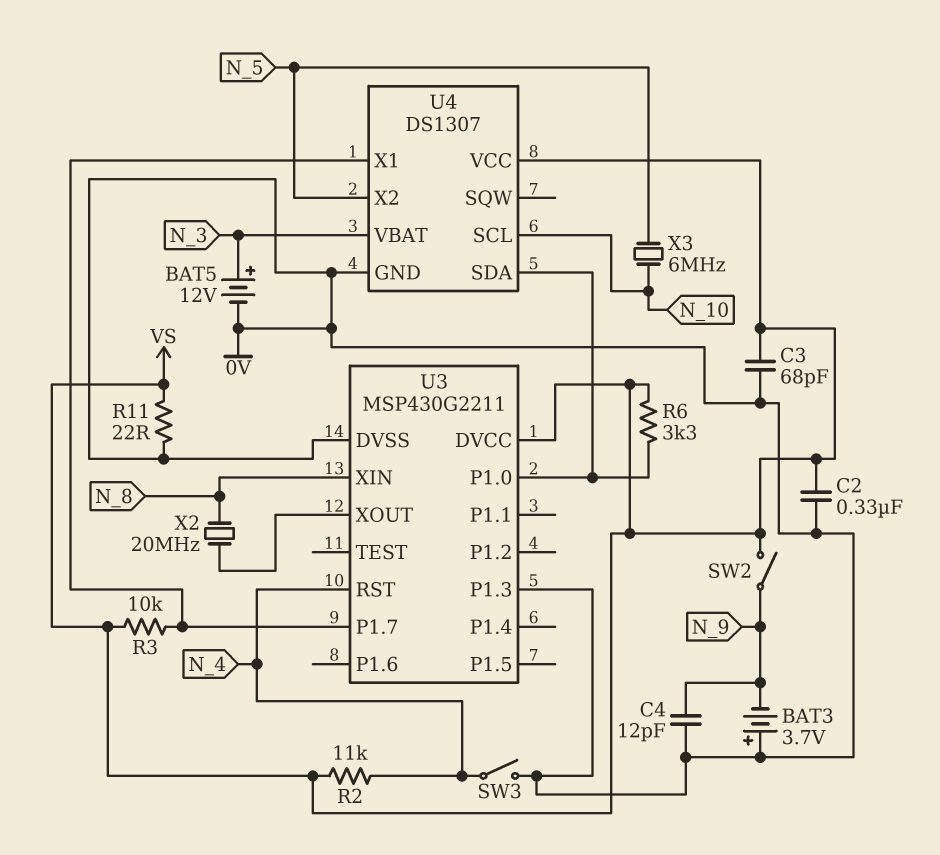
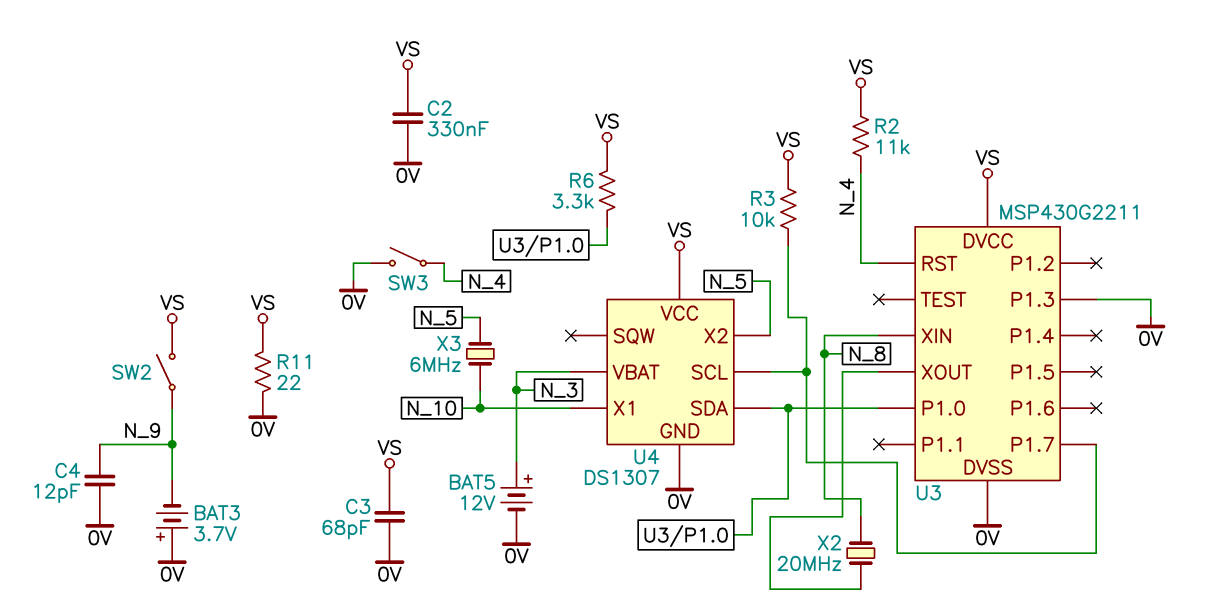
U4 pin SCL: N_10 -> U3/P1.7
U4 pin X1: U3/P1.7 -> N_10

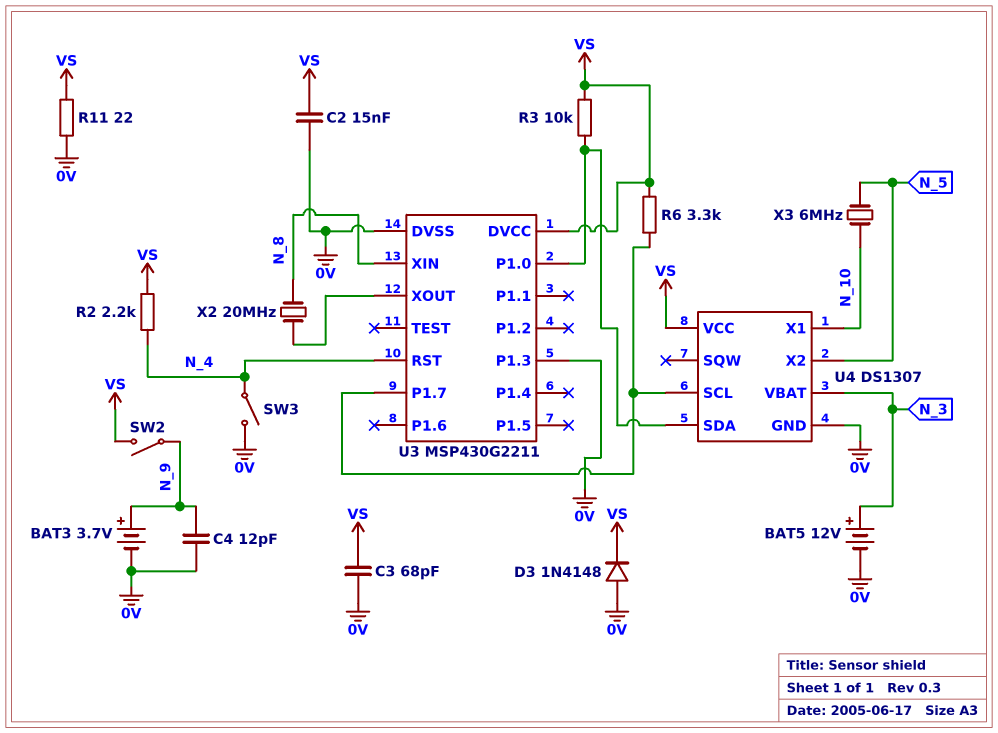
BAT3: 3.7V (plus 0V, minus N_9) -> 3.7V (plus N_9, minus 0V)
C2: 330nF (0V, VS) -> 15nF (0V, VS)
D3: none -> diode 1N4148 (A 0V, K VS)
R2: 11k (N_4, VS) -> 2.2k (N_4, VS)
R3: 10k (U3/P1.7, VS) -> 10k (U3/P1.0, VS)
R6: 3.3k (U3/P1.0, VS) -> 3.3k (U3/P1.7, VS)

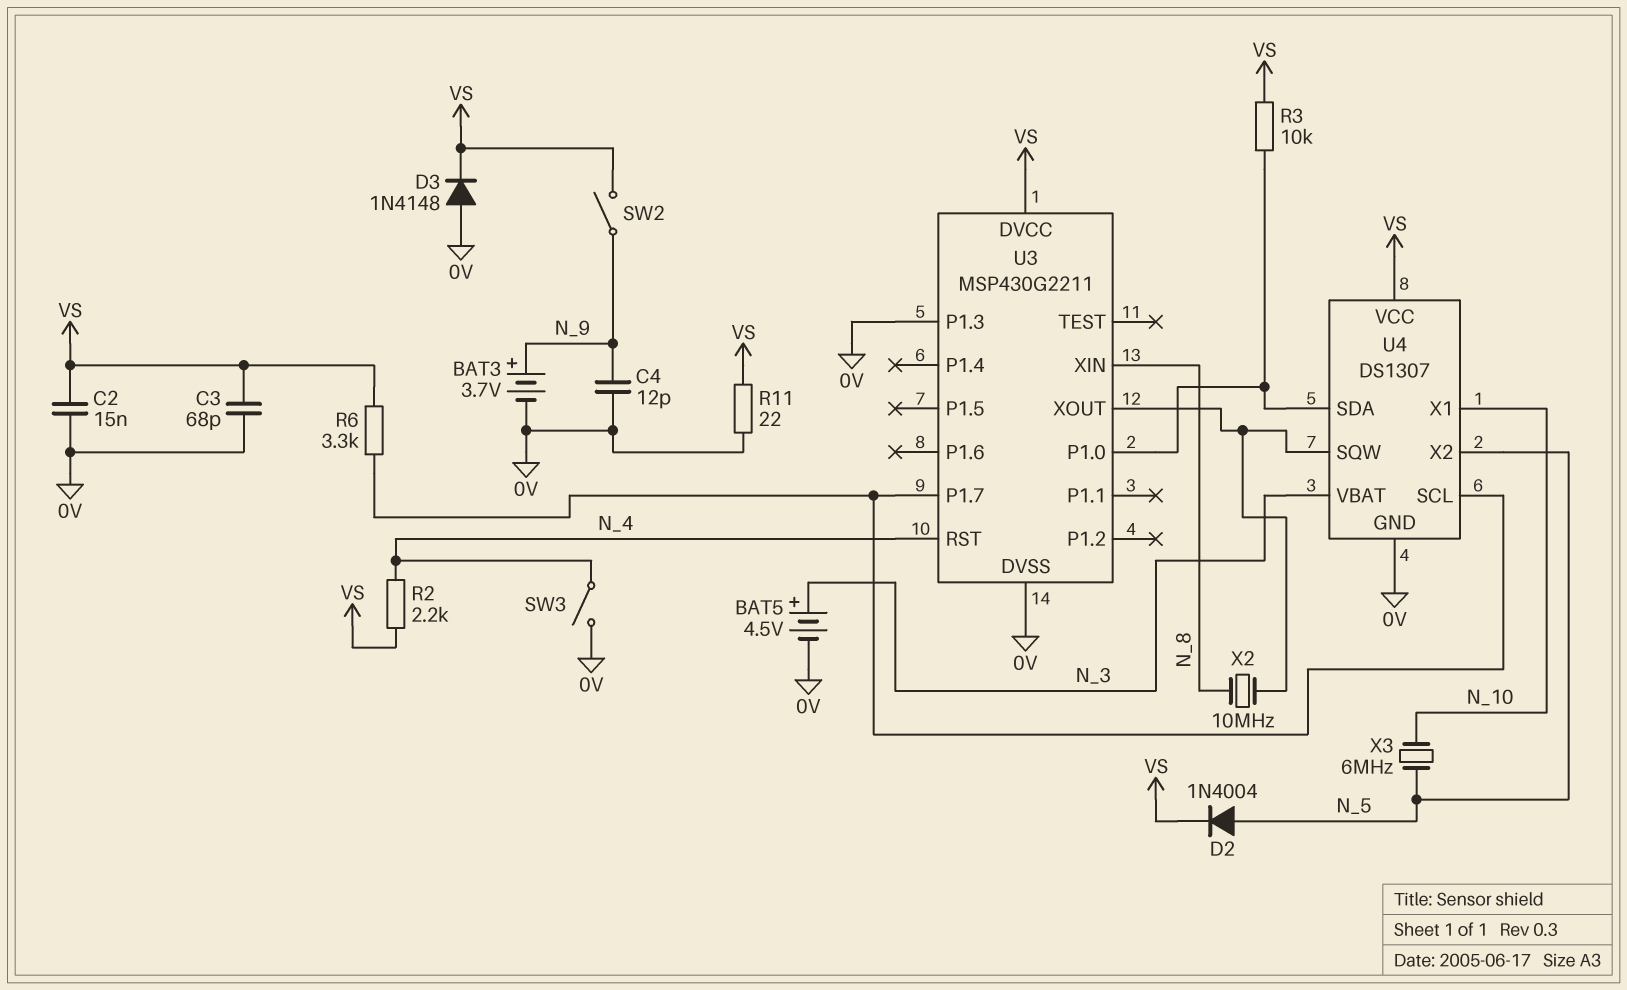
BAT5: 12V (plus N_3, minus 0V) -> 4.5V (plus N_3, minus 0V)
D2: none -> diode 1N4004 (A N_5, K VS)
U4 pin SQW: none -> U3/XOUT
X2: 20MHz (N_8, U3/XOUT) -> 10MHz (N_8, U3/XOUT)

